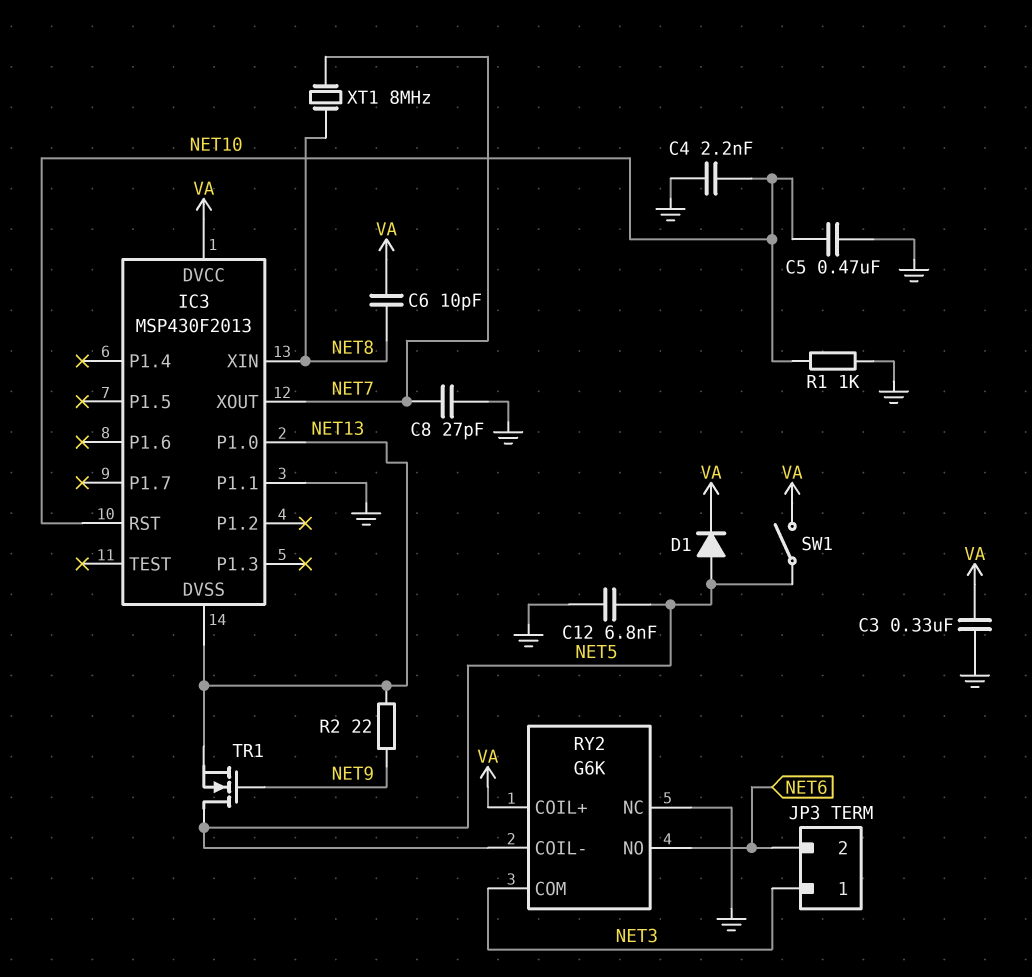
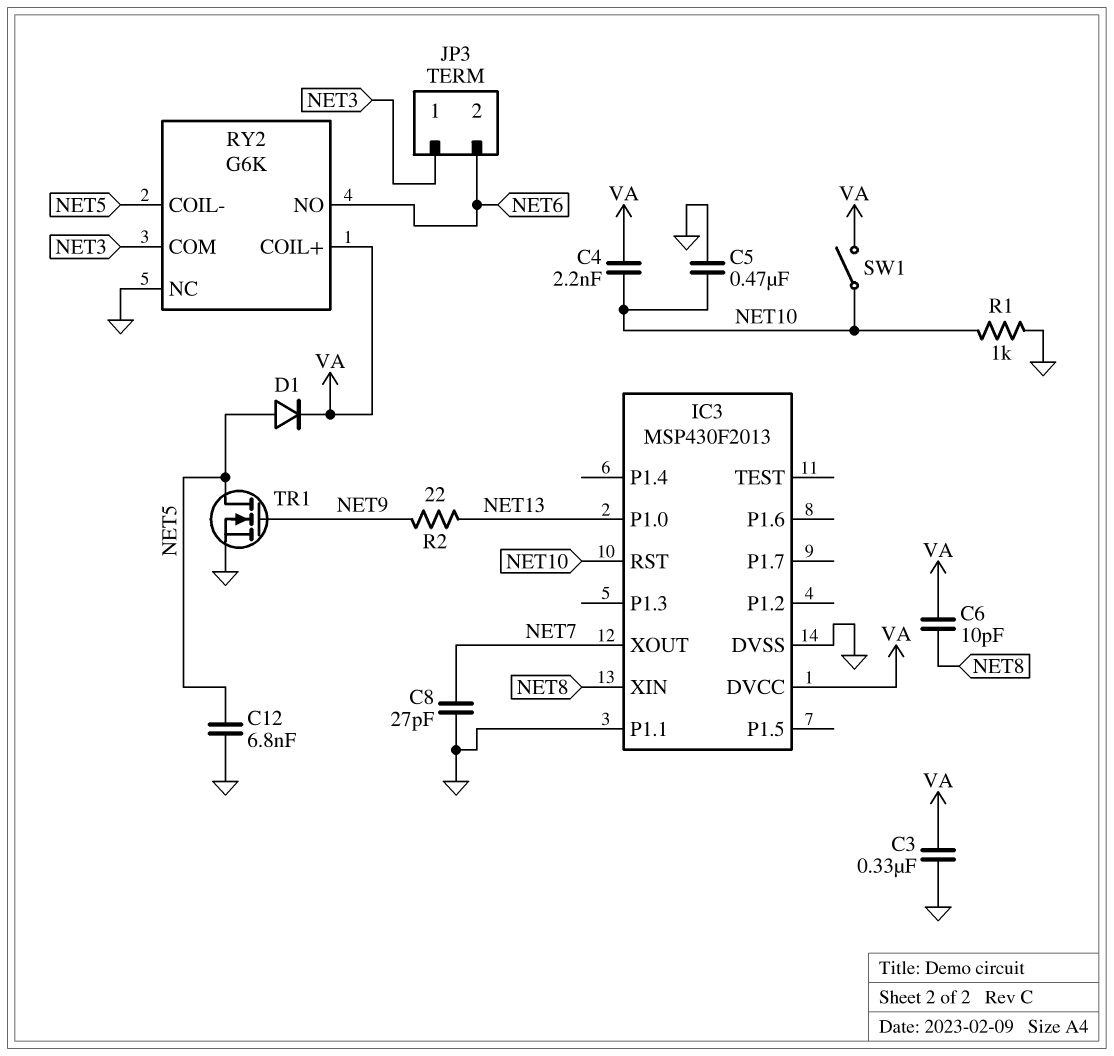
C4: 2.2nF (GND, NET10) -> 2.2nF (NET10, VA)
IC3 pin DVSS: NET13 -> GND
SW1: switch (NET5, VA) -> switch (NET10, VA)
TR1: NMOS (G NET9, D NET5, S NET13) -> NMOS (G NET9, D NET5, S GND)
XT1: 8MHz (NET7, NET8) -> none

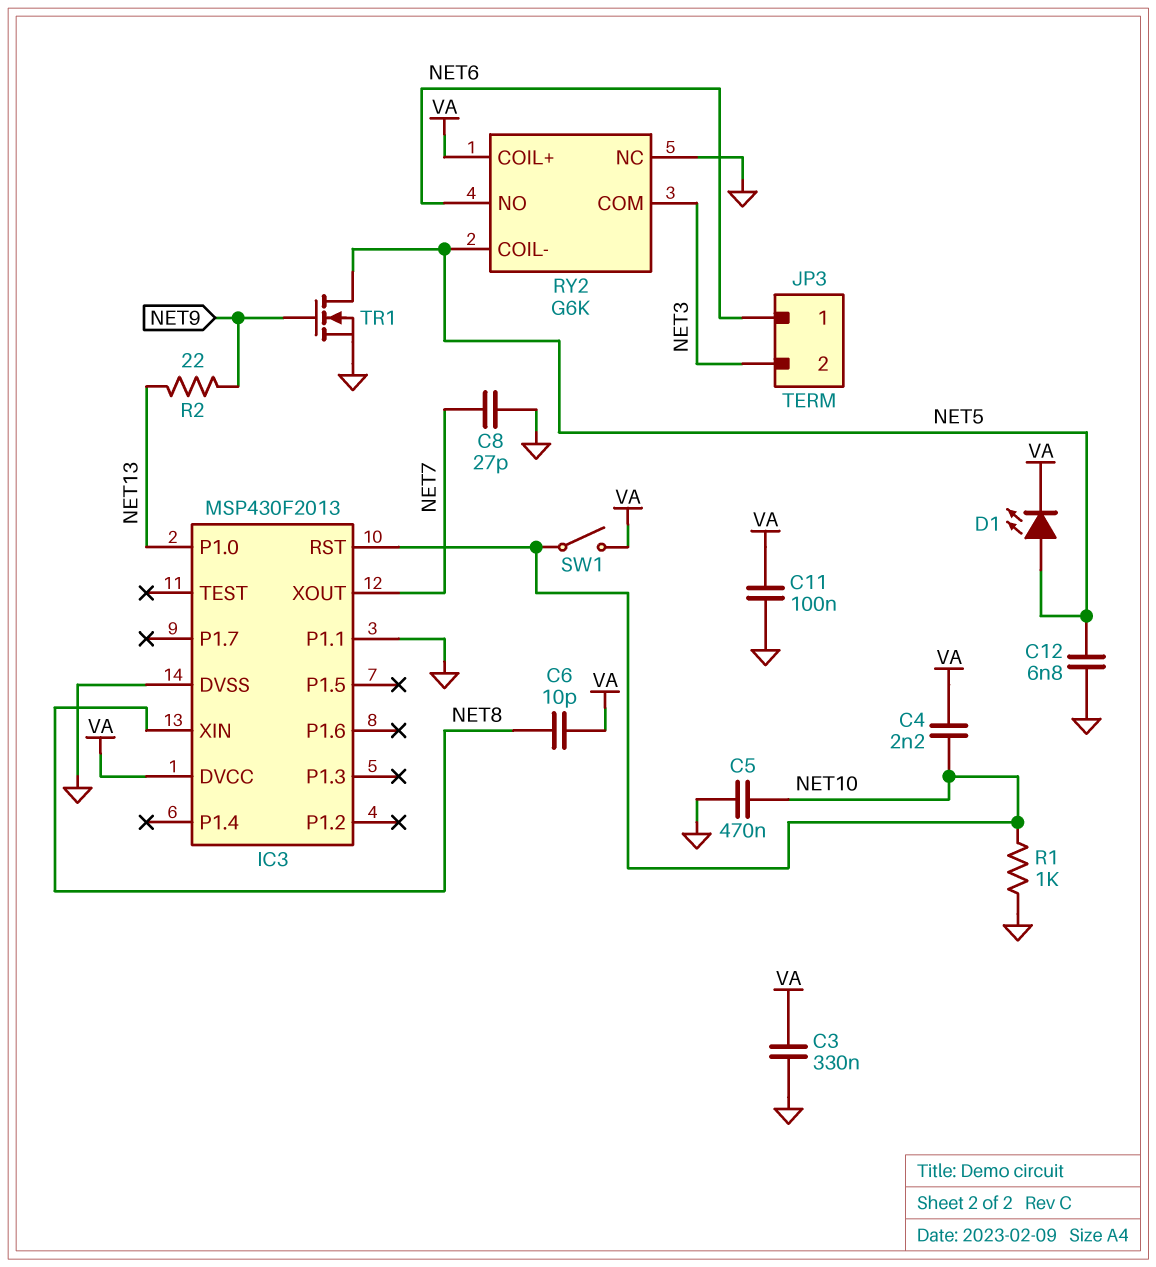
C11: none -> 100nF (GND, VA)
D1: diode (A NET5, K VA) -> LED (A NET5, K VA)
JP3 pin 1: NET3 -> NET6
JP3 pin 2: NET6 -> NET3

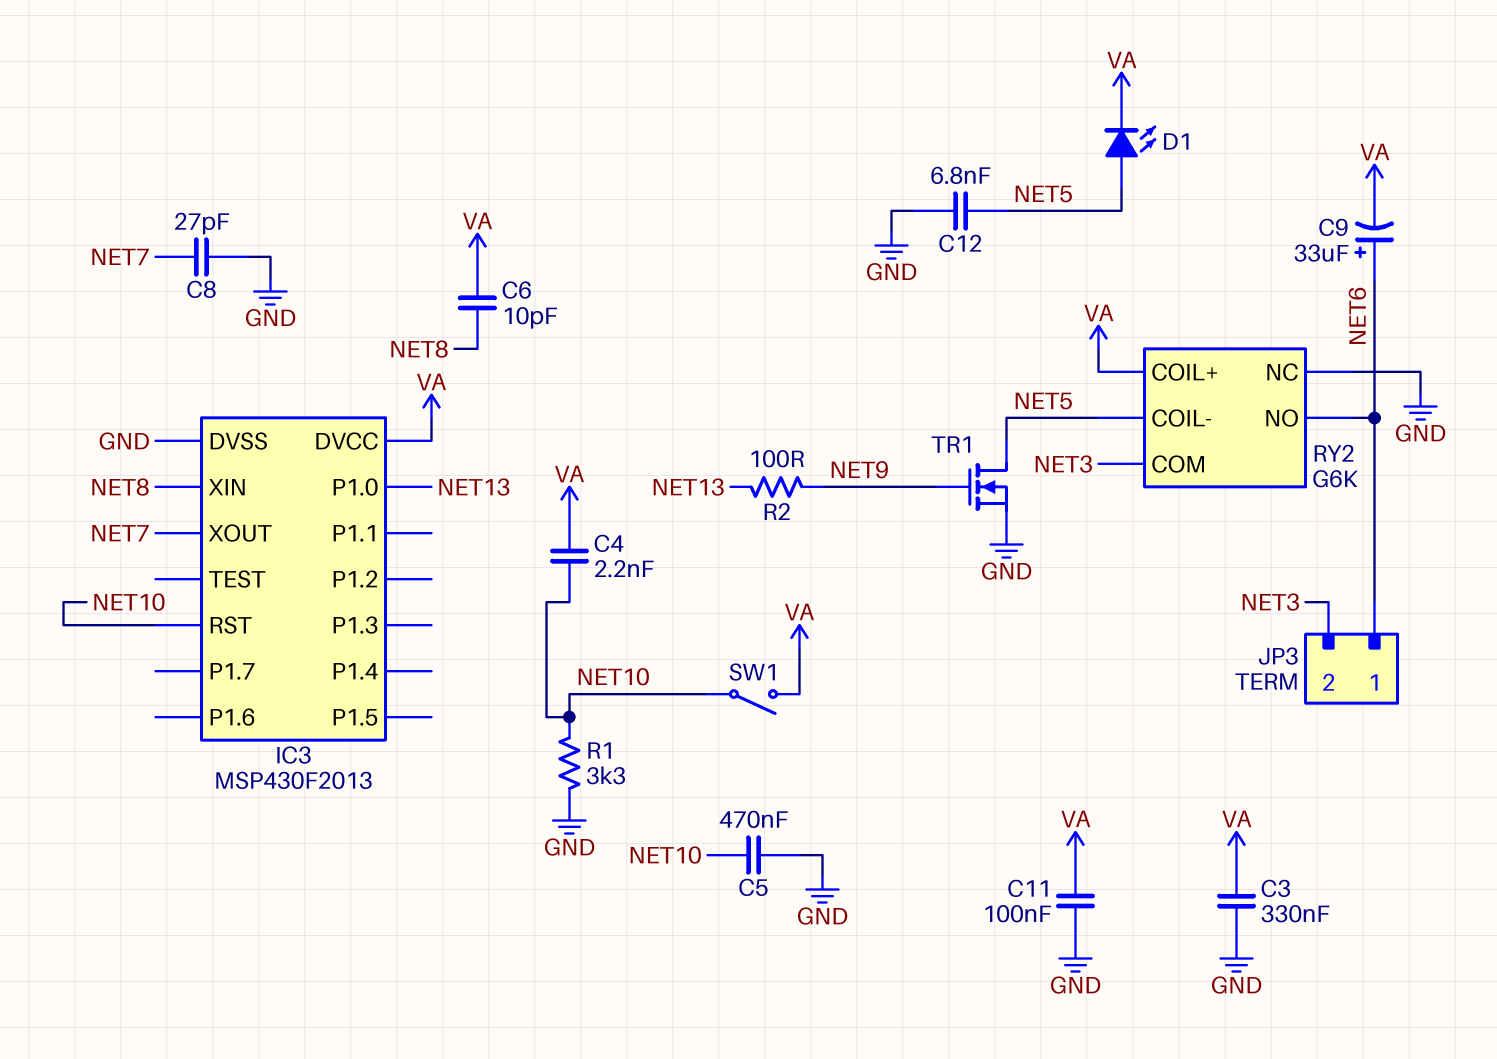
C9: none -> 33uF (plus NET6, minus VA)
IC3 pin P1.1: GND -> none
R1: 1k (GND, NET10) -> 3.3k (GND, NET10)
R2: 22 (NET9, NET13) -> 100 (NET9, NET13)

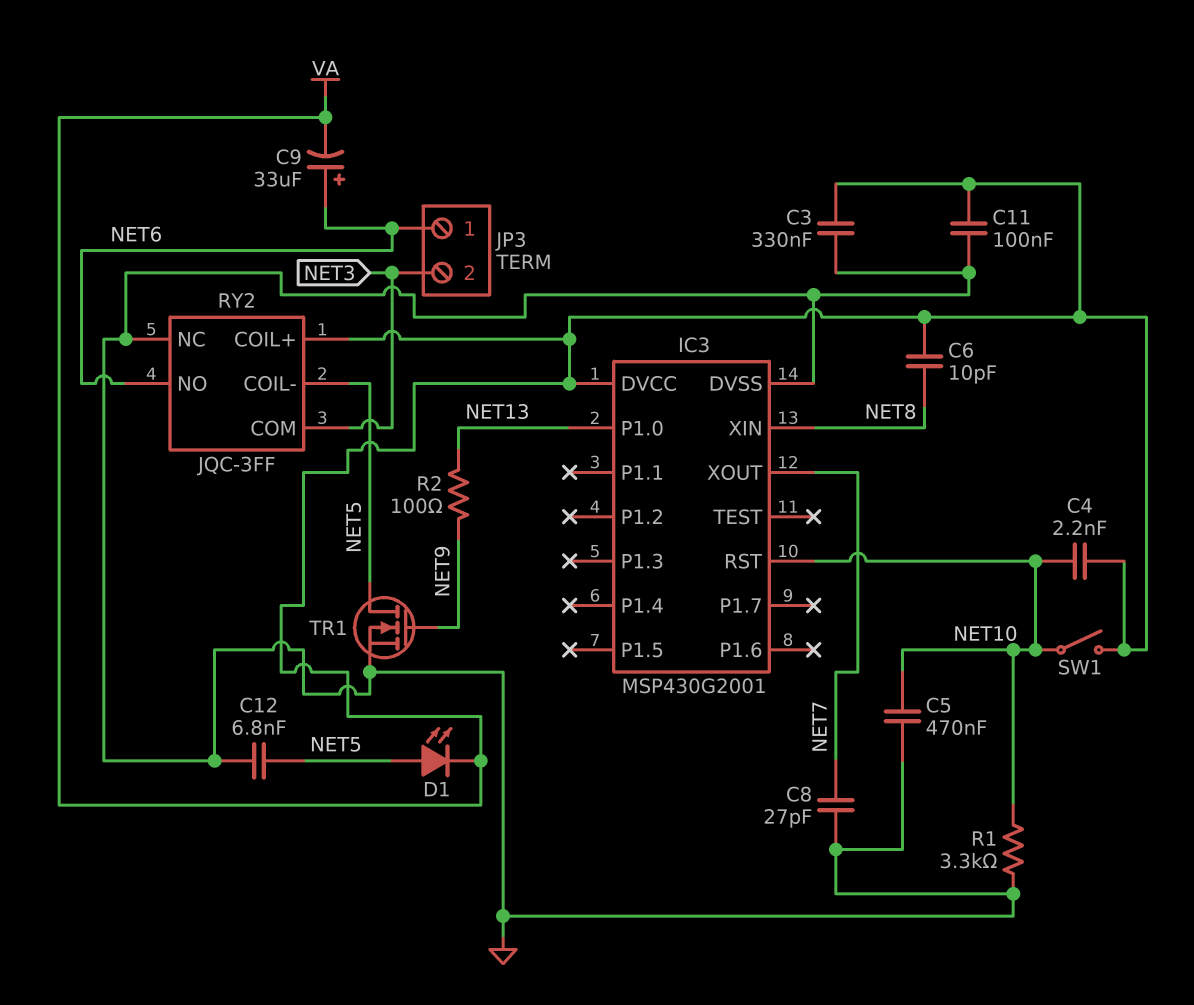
IC3: MSP430F2013 -> MSP430G2001
RY2: G6K -> JQC-3FF

